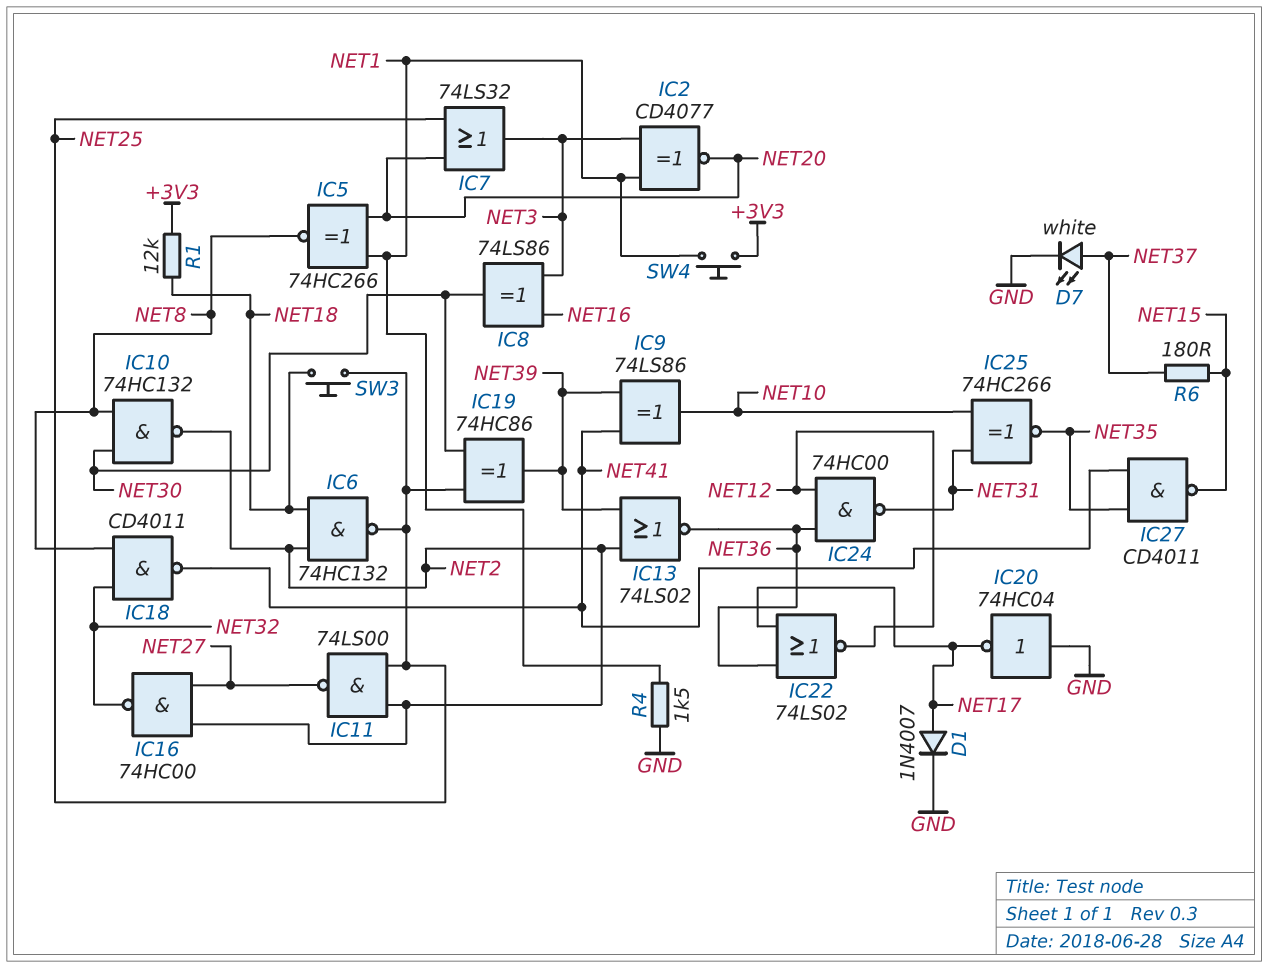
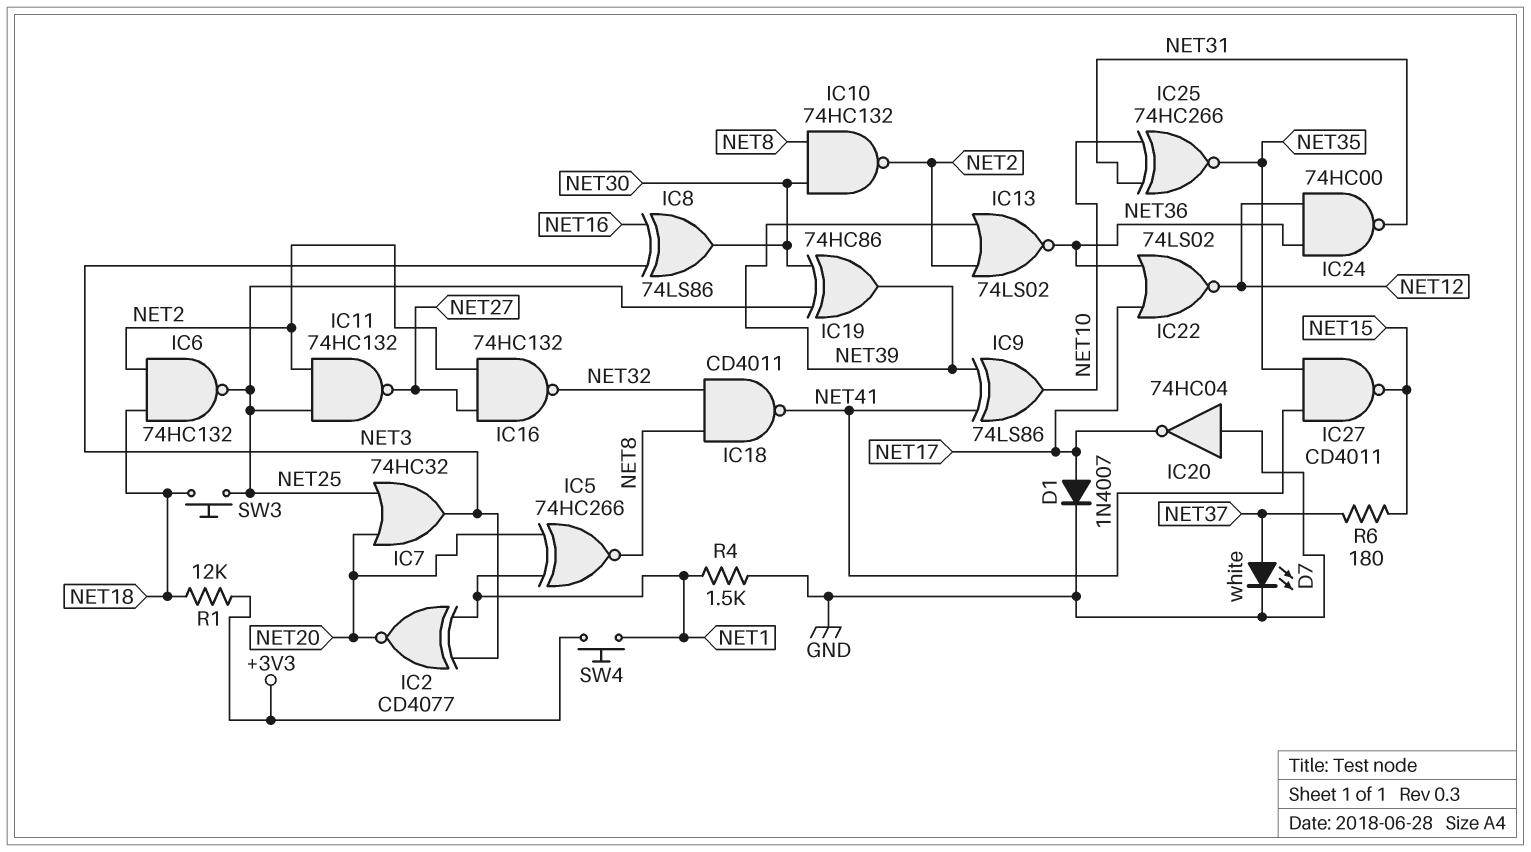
IC7: OR 74LS32 (in NET20, in NET25, out NET3) -> OR 74HC32 (in NET20, in NET25, out NET3)
IC11: NAND 74LS00 (in NET2, in NET25, out NET27) -> NAND 74HC132 (in NET2, in NET25, out NET27)
IC16: NAND 74HC00 (in NET2, in NET27, out NET32) -> NAND 74HC132 (in NET2, in NET27, out NET32)

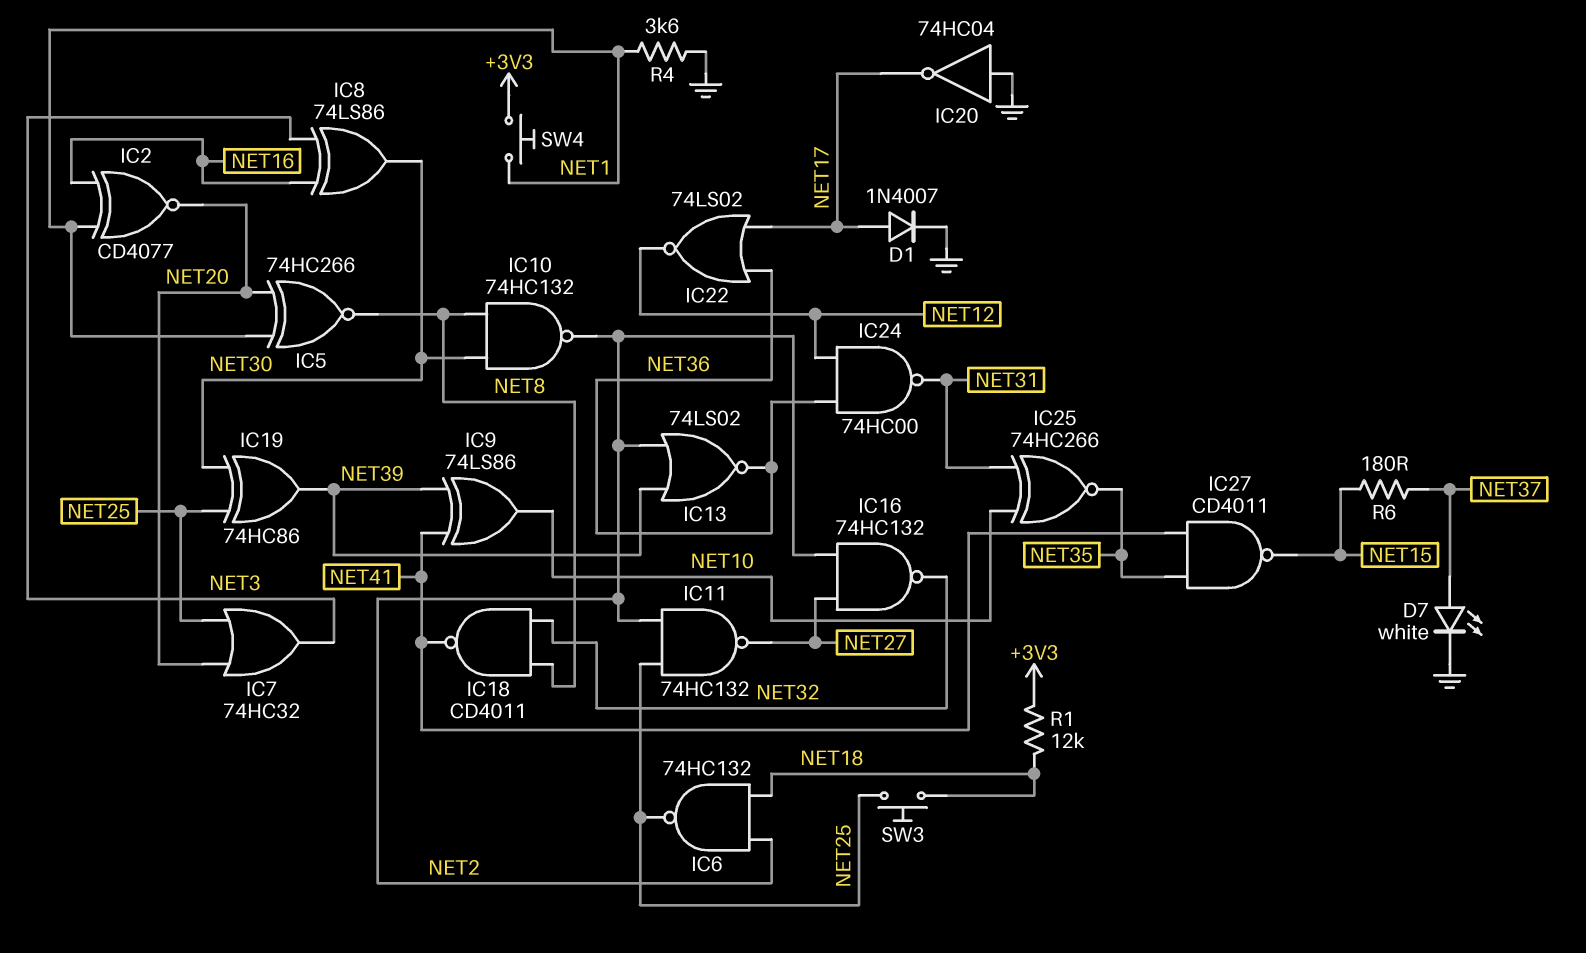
IC2: XNOR CD4077 (in NET1, in NET3, out NET20) -> XNOR CD4077 (in NET1, in NET16, out NET20)
R4: 1.5k (GND, NET1) -> 3.6k (GND, NET1)

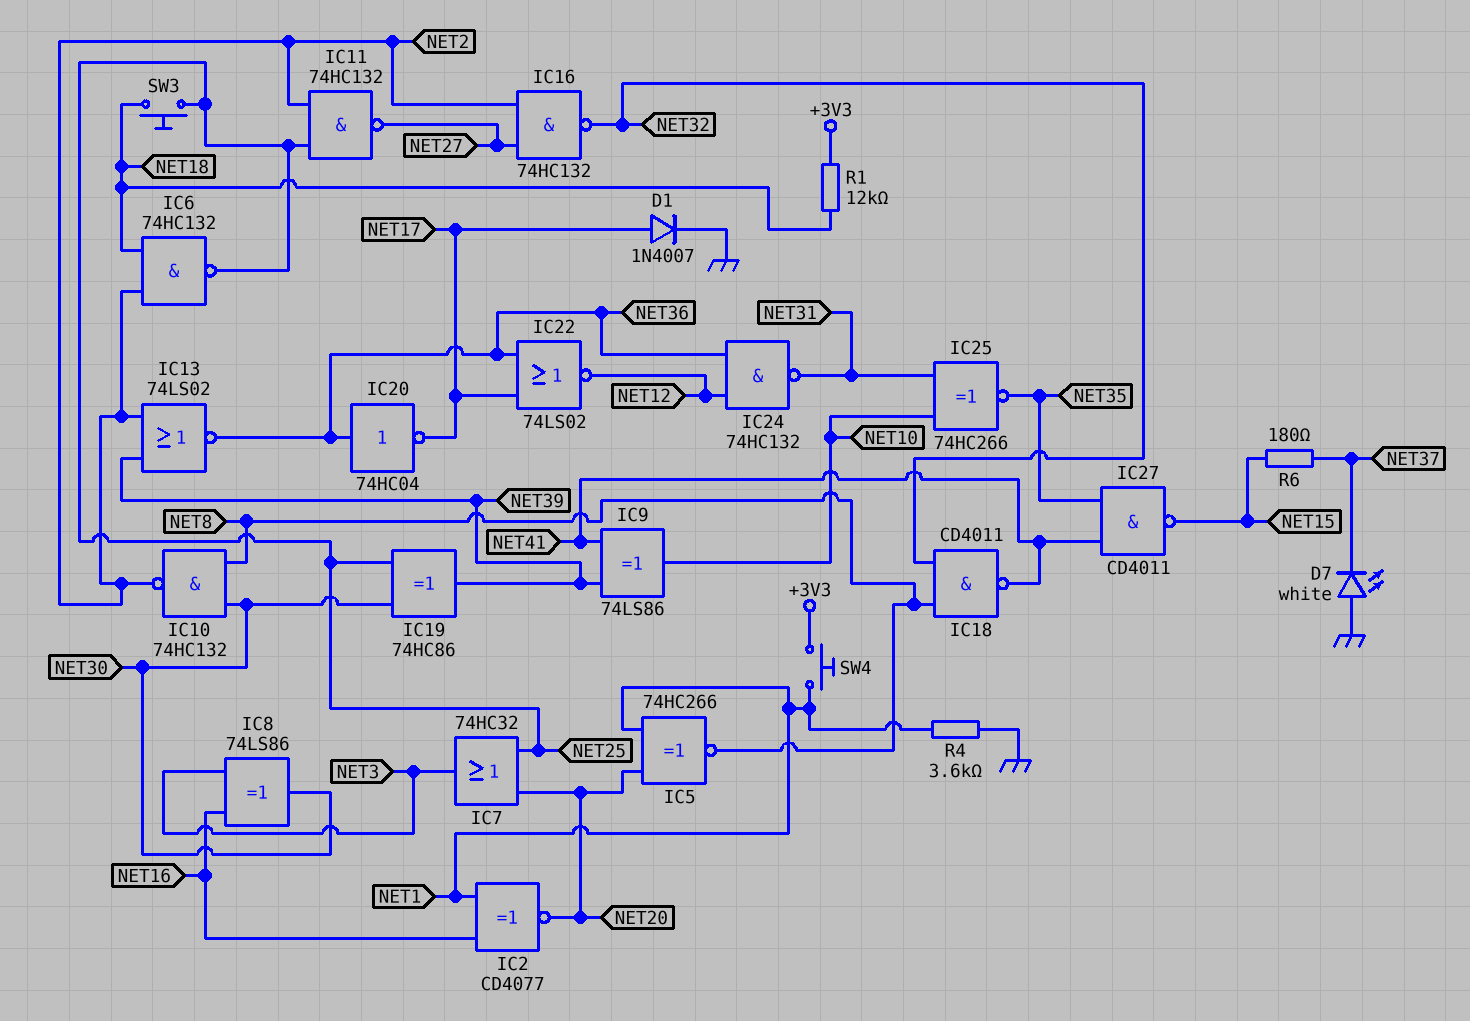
D7: LED white (A NET37, K GND) -> LED white (A GND, K NET37)
IC20: NOT 74HC04 (in GND, out NET17) -> NOT 74HC04 (in NET36, out NET17)
IC24: NAND 74HC00 (in NET12, in NET36, out NET31) -> NAND 74HC132 (in NET12, in NET36, out NET31)

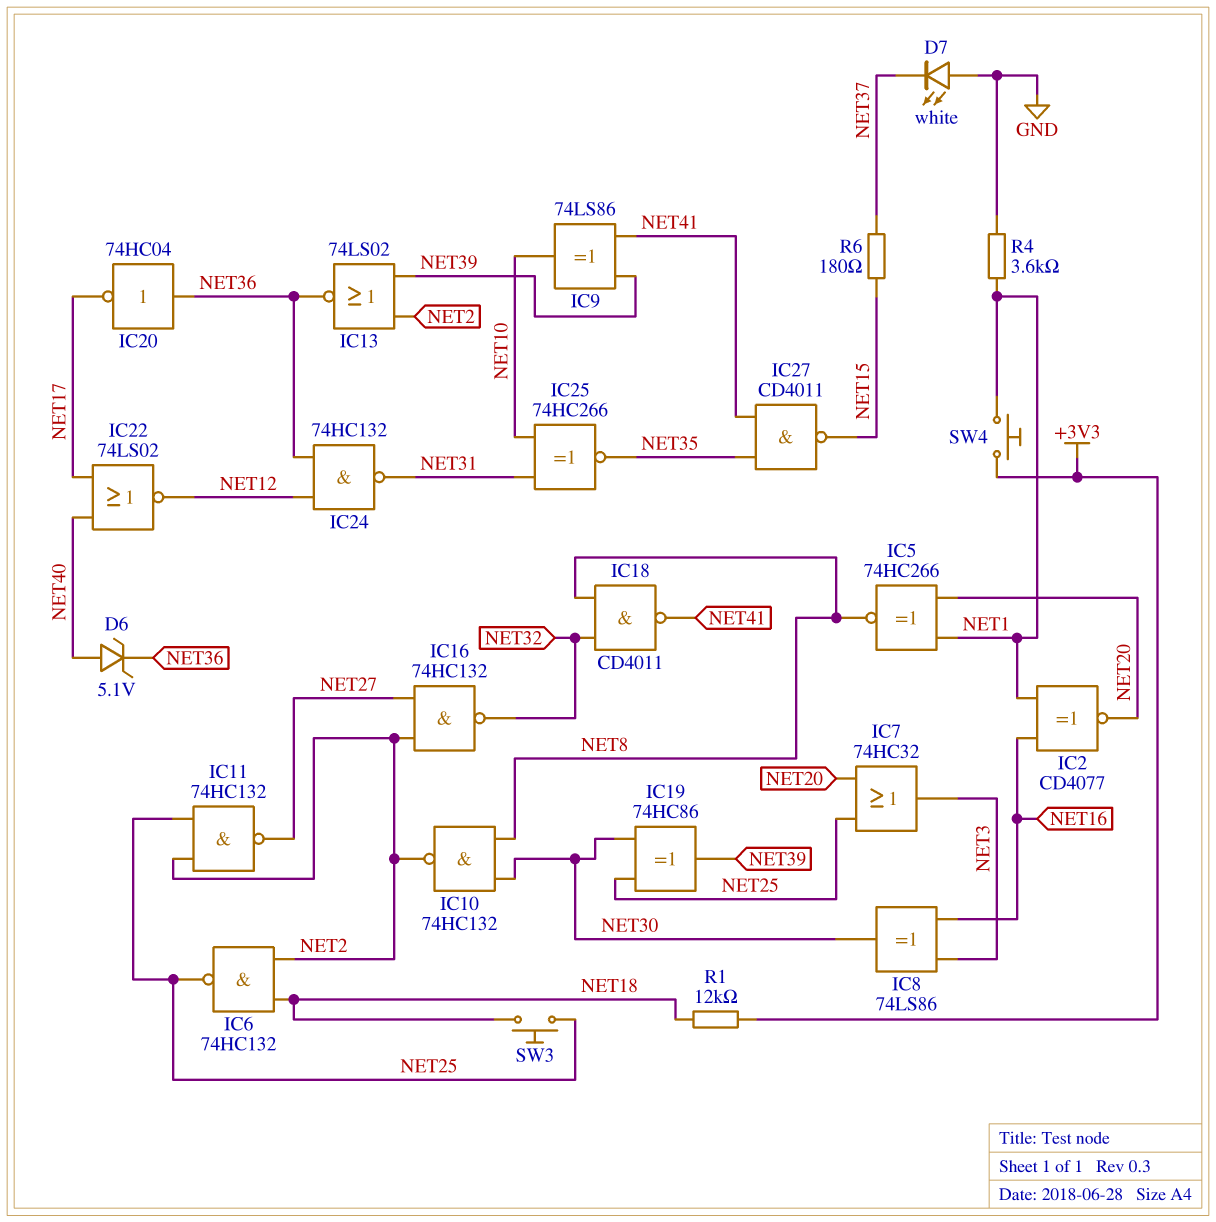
D1: diode 1N4007 (A NET17, K GND) -> none
D6: none -> zener 5.1V (A NET40, K NET36)
IC22: NOR 74LS02 (in NET17, in NET36, out NET12) -> NOR 74LS02 (in NET17, in NET40, out NET12)

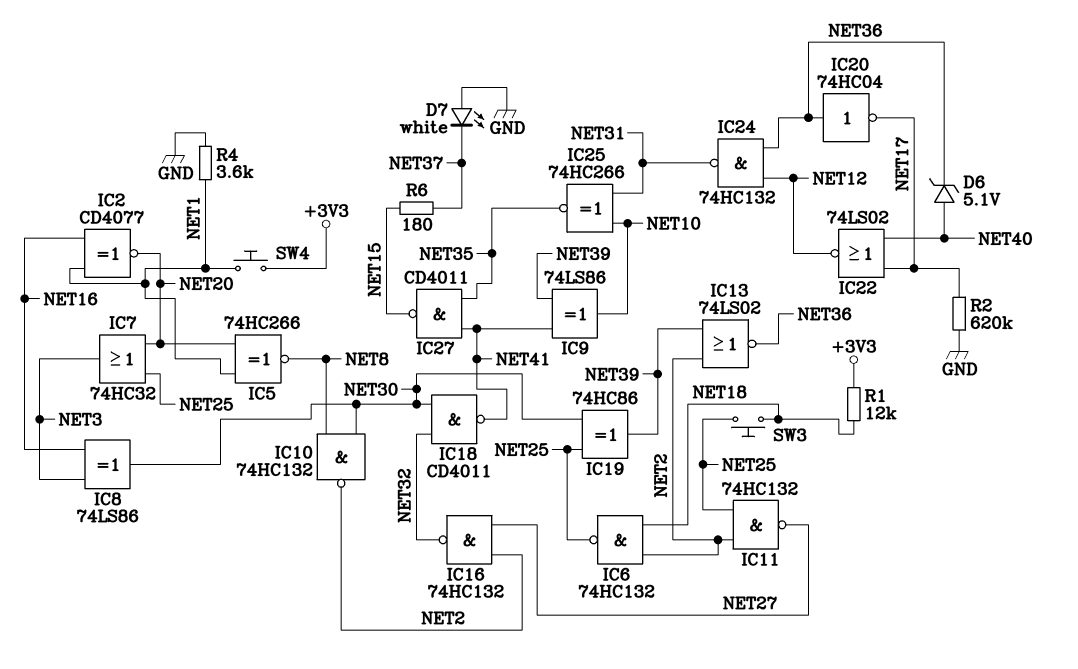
IC18: NAND CD4011 (in NET8, in NET32, out NET41) -> NAND CD4011 (in NET30, in NET32, out NET41)
R2: none -> 620k (GND, NET17)

